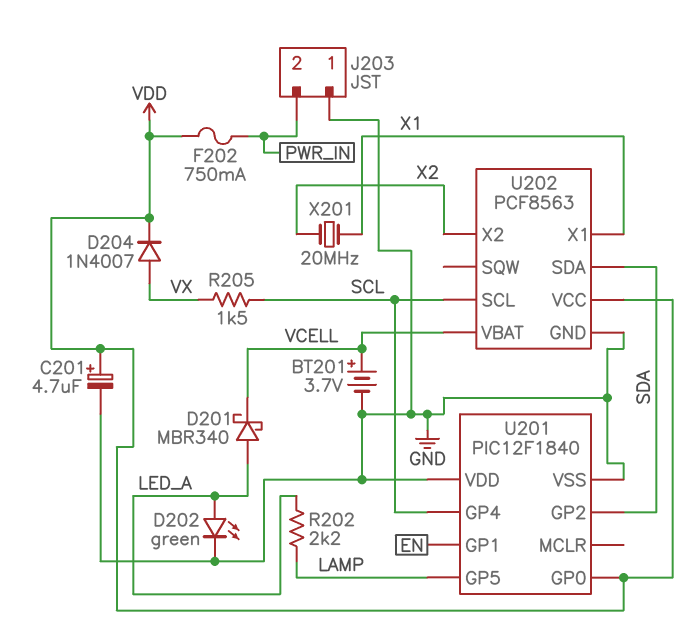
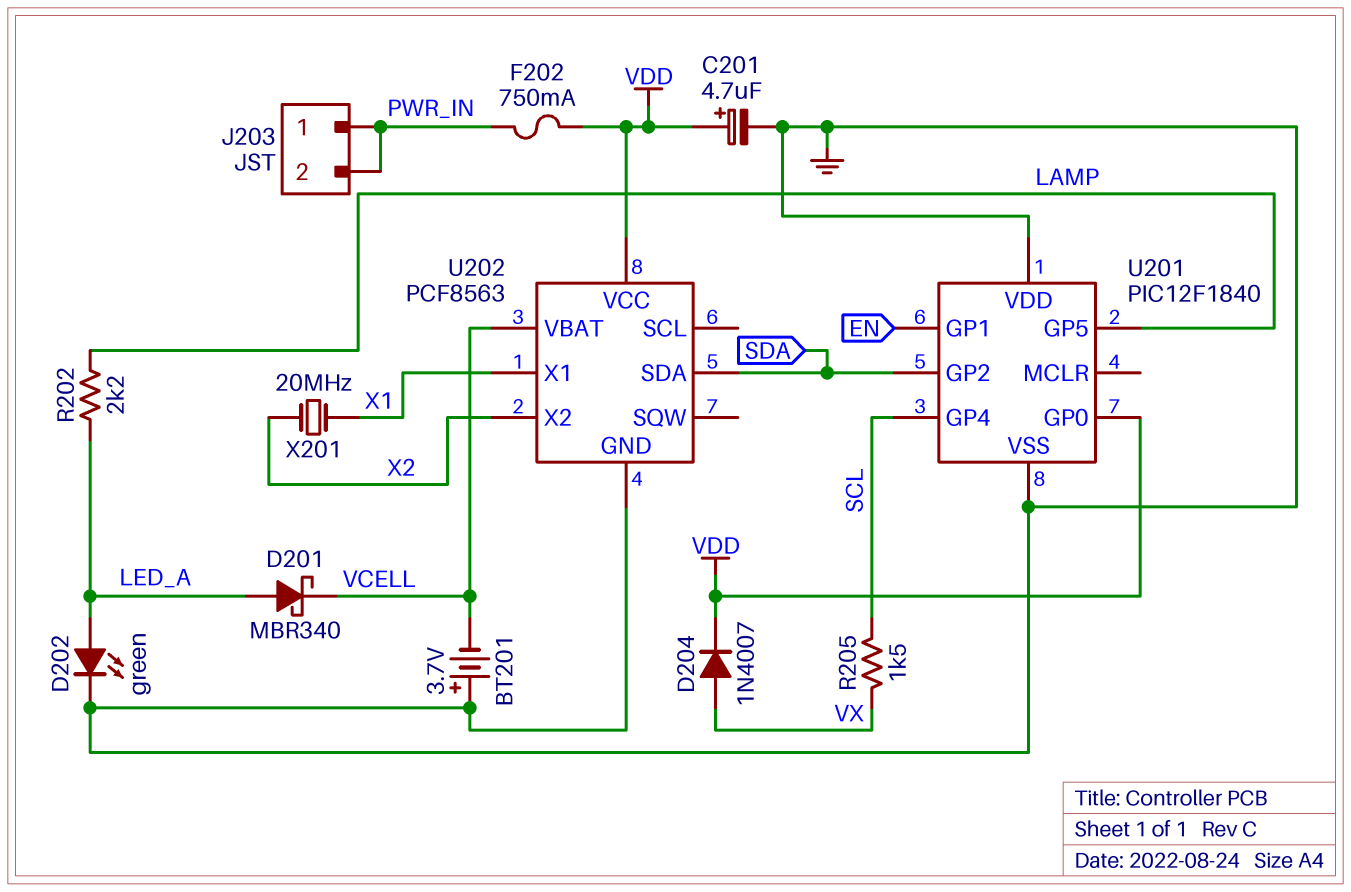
BT201: 3.7V (plus VCELL, minus GND) -> 3.7V (plus GND, minus VCELL)
J203 pin 1: GND -> PWR_IN
U202 pin SCL: SCL -> none

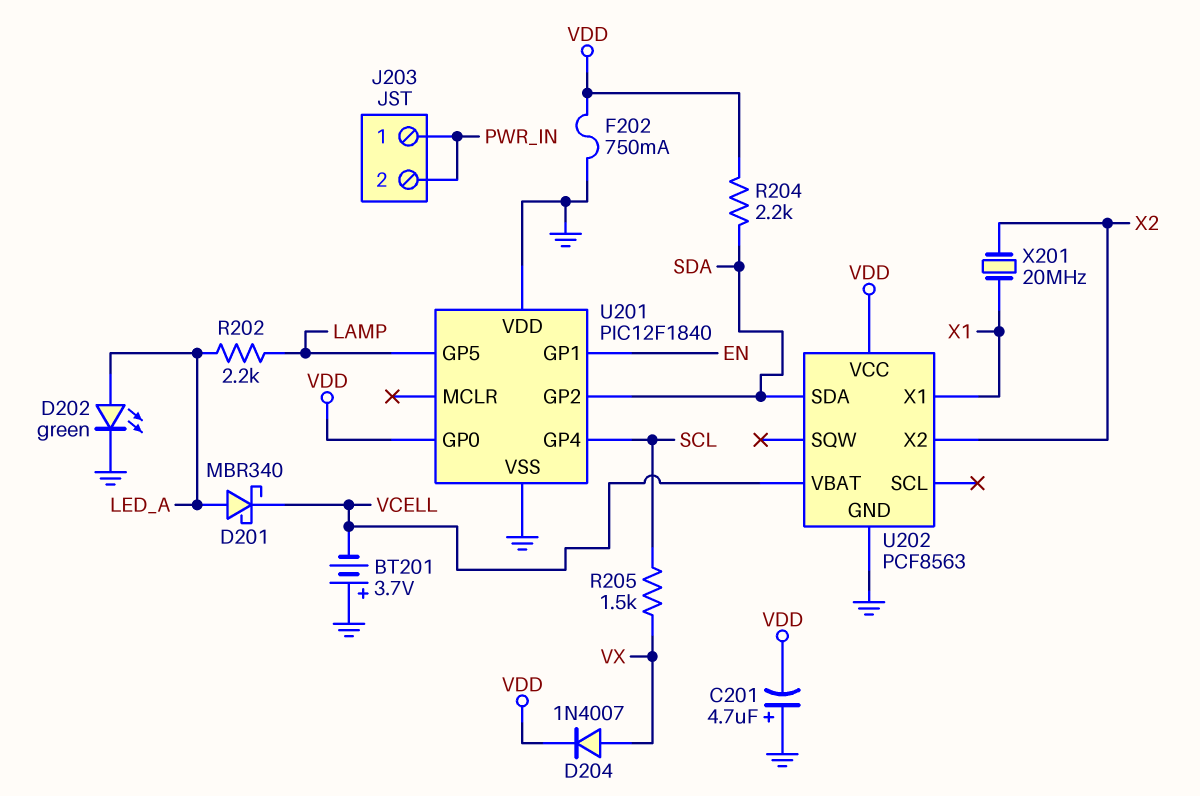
C201: 4.7uF (plus VDD, minus GND) -> 4.7uF (plus GND, minus VDD)
F202: 750mA (PWR_IN, VDD) -> 750mA (GND, VDD)
R204: none -> 2.2k (SDA, VDD)

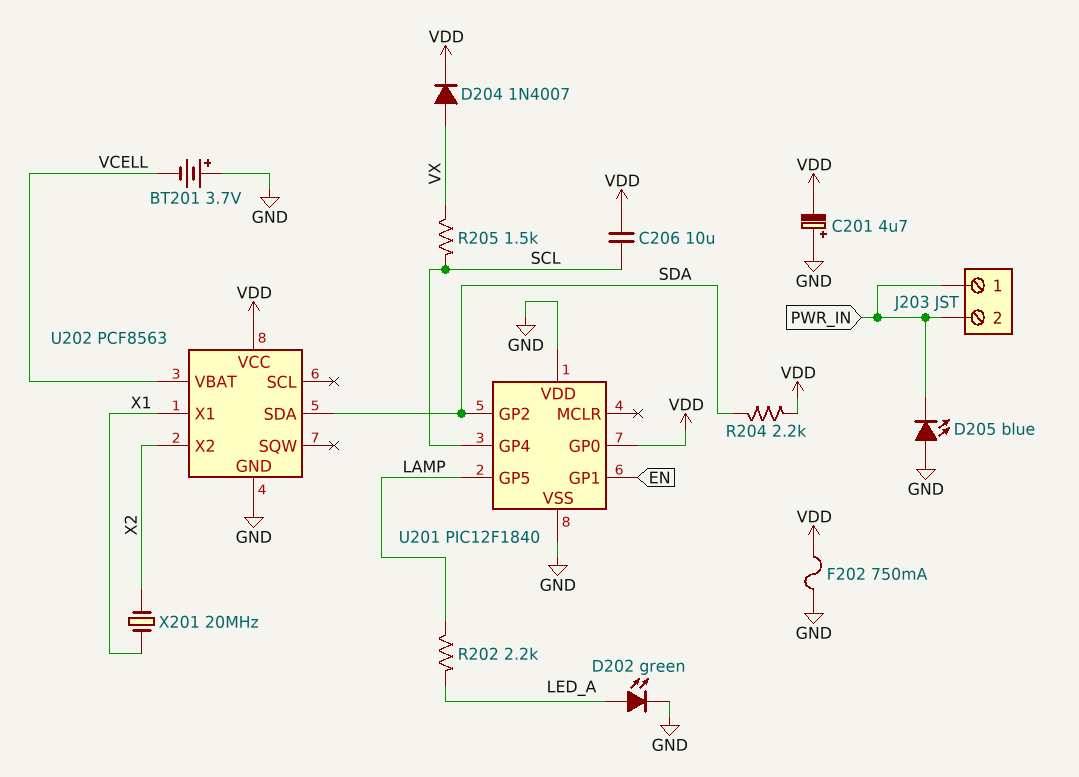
C206: none -> 10uF (SCL, VDD)
D201: schottky MBR340 (A LED_A, K VCELL) -> none
D205: none -> LED blue (A GND, K PWR_IN)

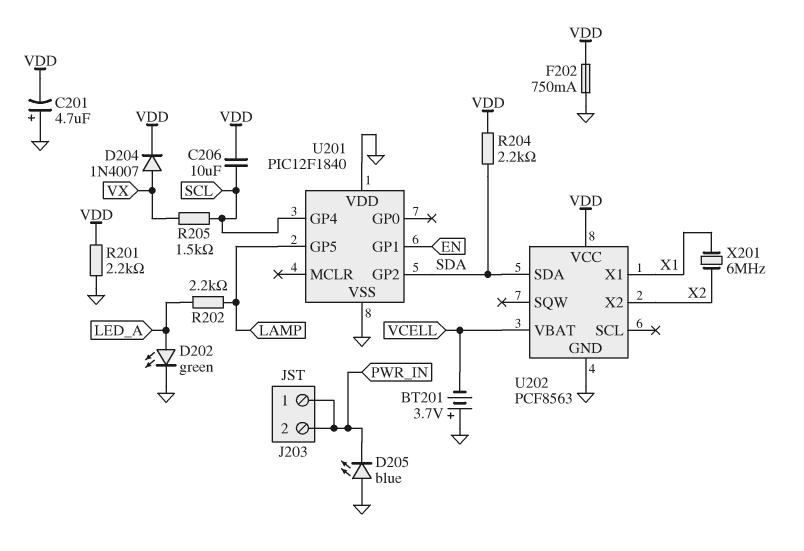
R201: none -> 2.2k (GND, VDD)
U201 pin GP0: VDD -> none
X201: 20MHz (X1, X2) -> 6MHz (X1, X2)

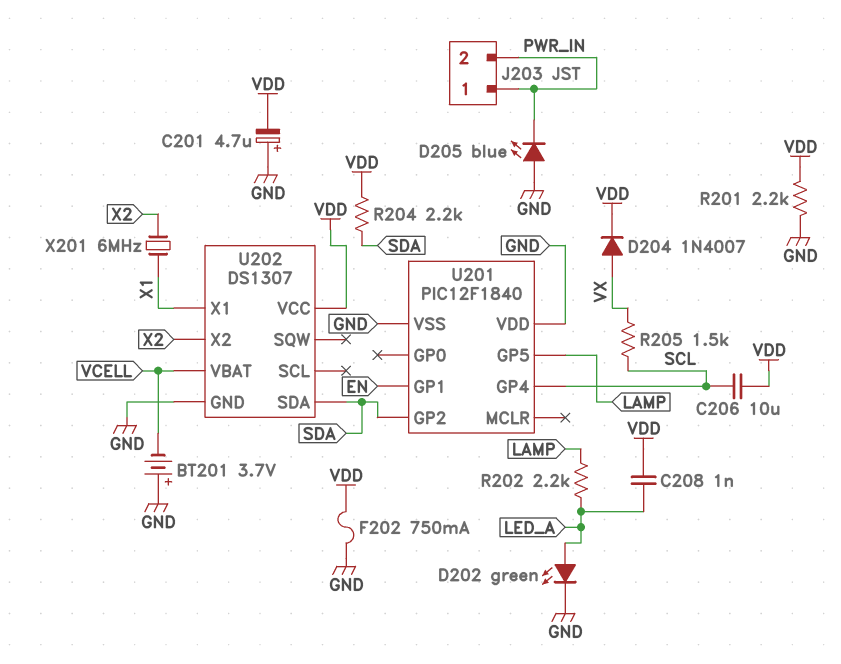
C208: none -> 1nF (LED_A, VDD)
U202: PCF8563 -> DS1307

